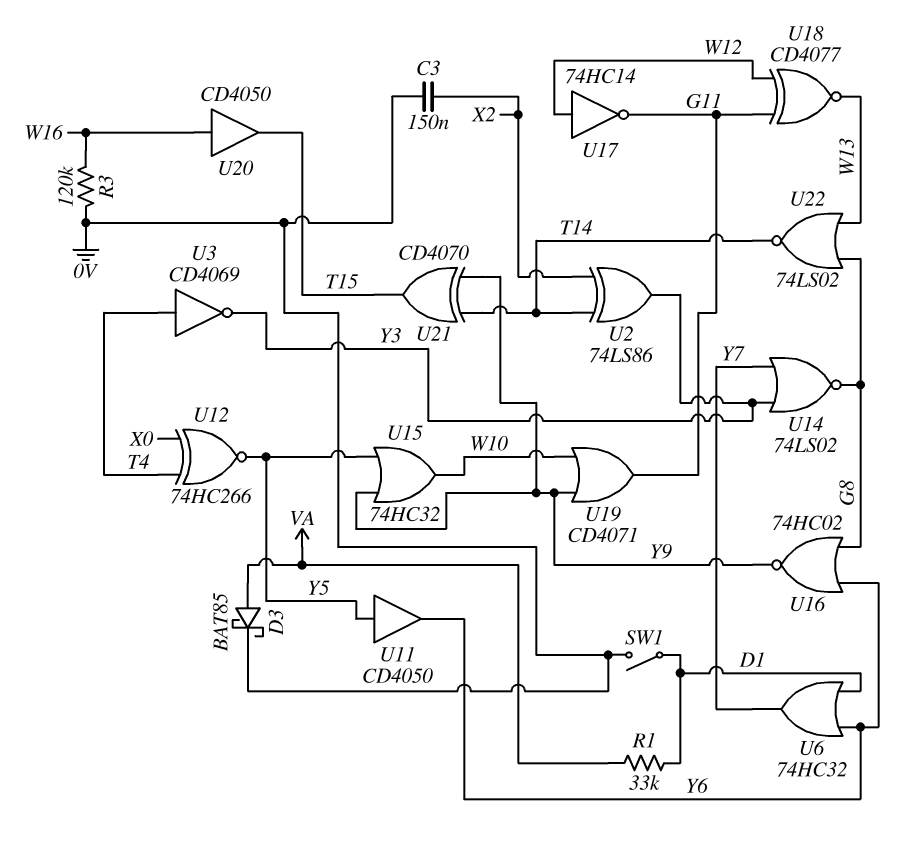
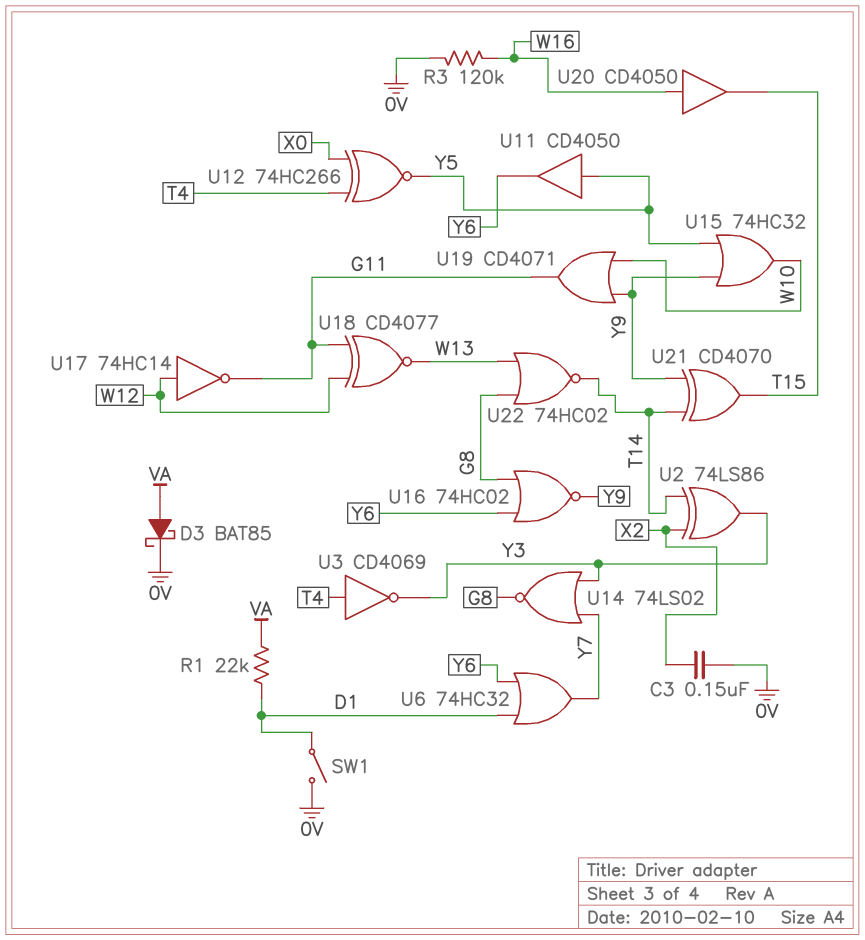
R1: 33k (D1, VA) -> 22k (D1, VA)
U22: NOR 74LS02 (in G8, in W13, out T14) -> NOR 74HC02 (in G8, in W13, out T14)

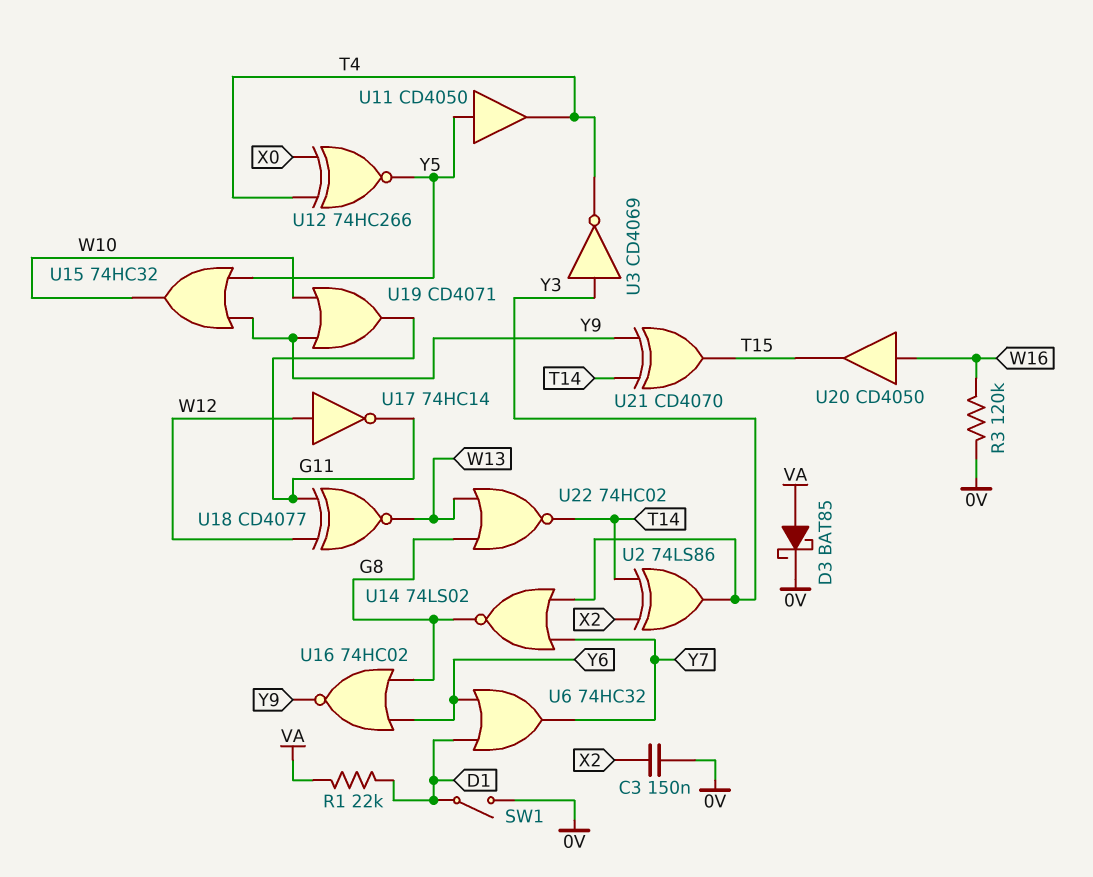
U3: NOT CD4069 (in T4, out Y3) -> NOT CD4069 (in Y3, out T4)
U11: buffer CD4050 (in Y5, out Y6) -> buffer CD4050 (in Y5, out T4)

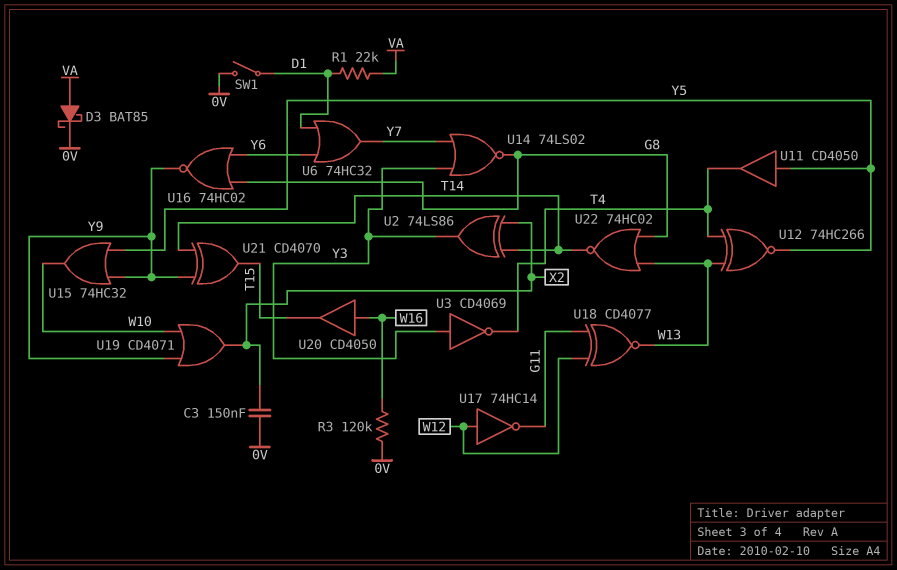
U12: XNOR 74HC266 (in T4, in X0, out Y5) -> XNOR 74HC266 (in T4, in W13, out Y5)
U19: OR CD4071 (in W10, in Y9, out G11) -> OR CD4071 (in W10, in Y9, out X2)

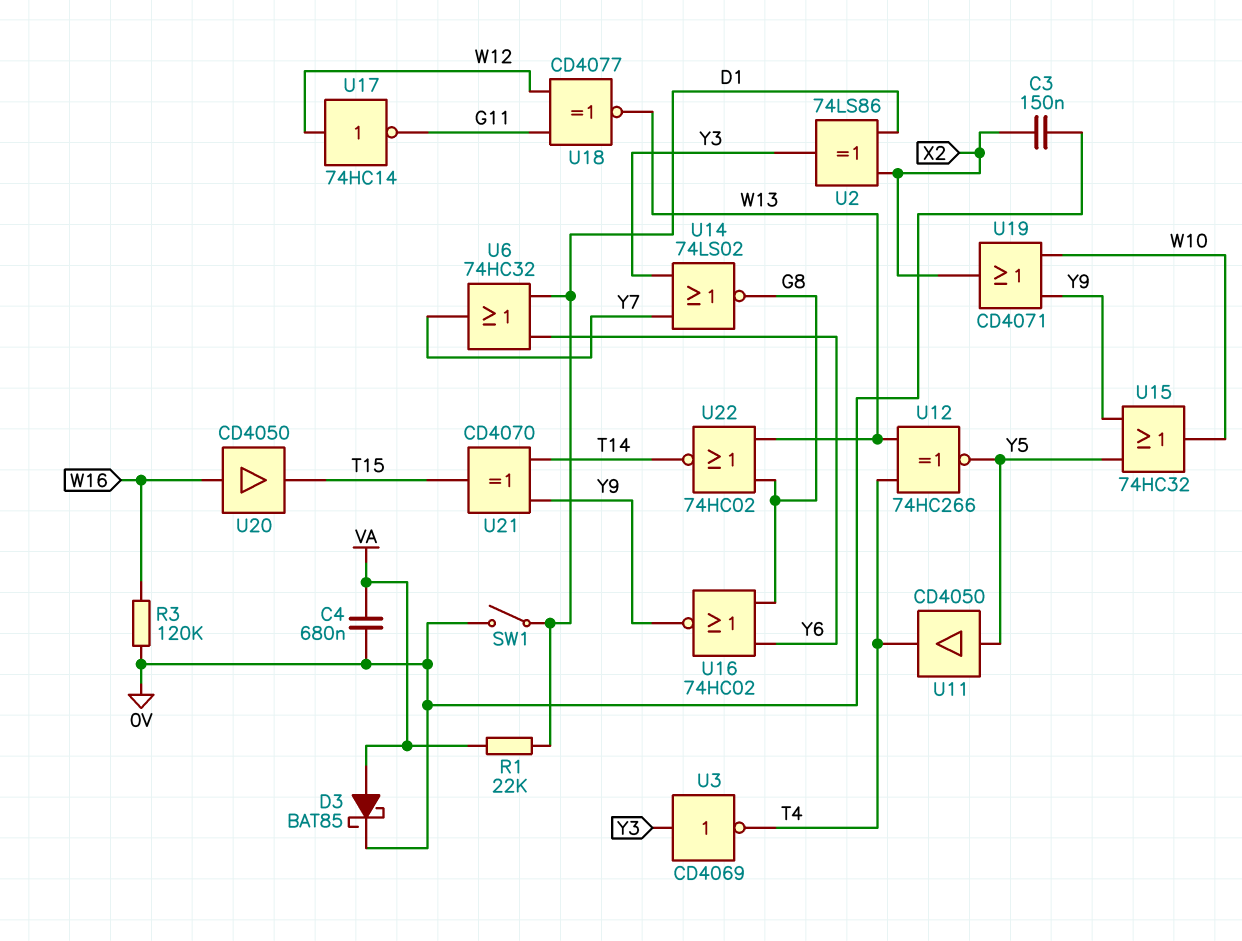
C4: none -> 680nF (0V, VA)
U2: XOR 74LS86 (in T14, in X2, out Y3) -> XOR 74LS86 (in D1, in X2, out Y3)

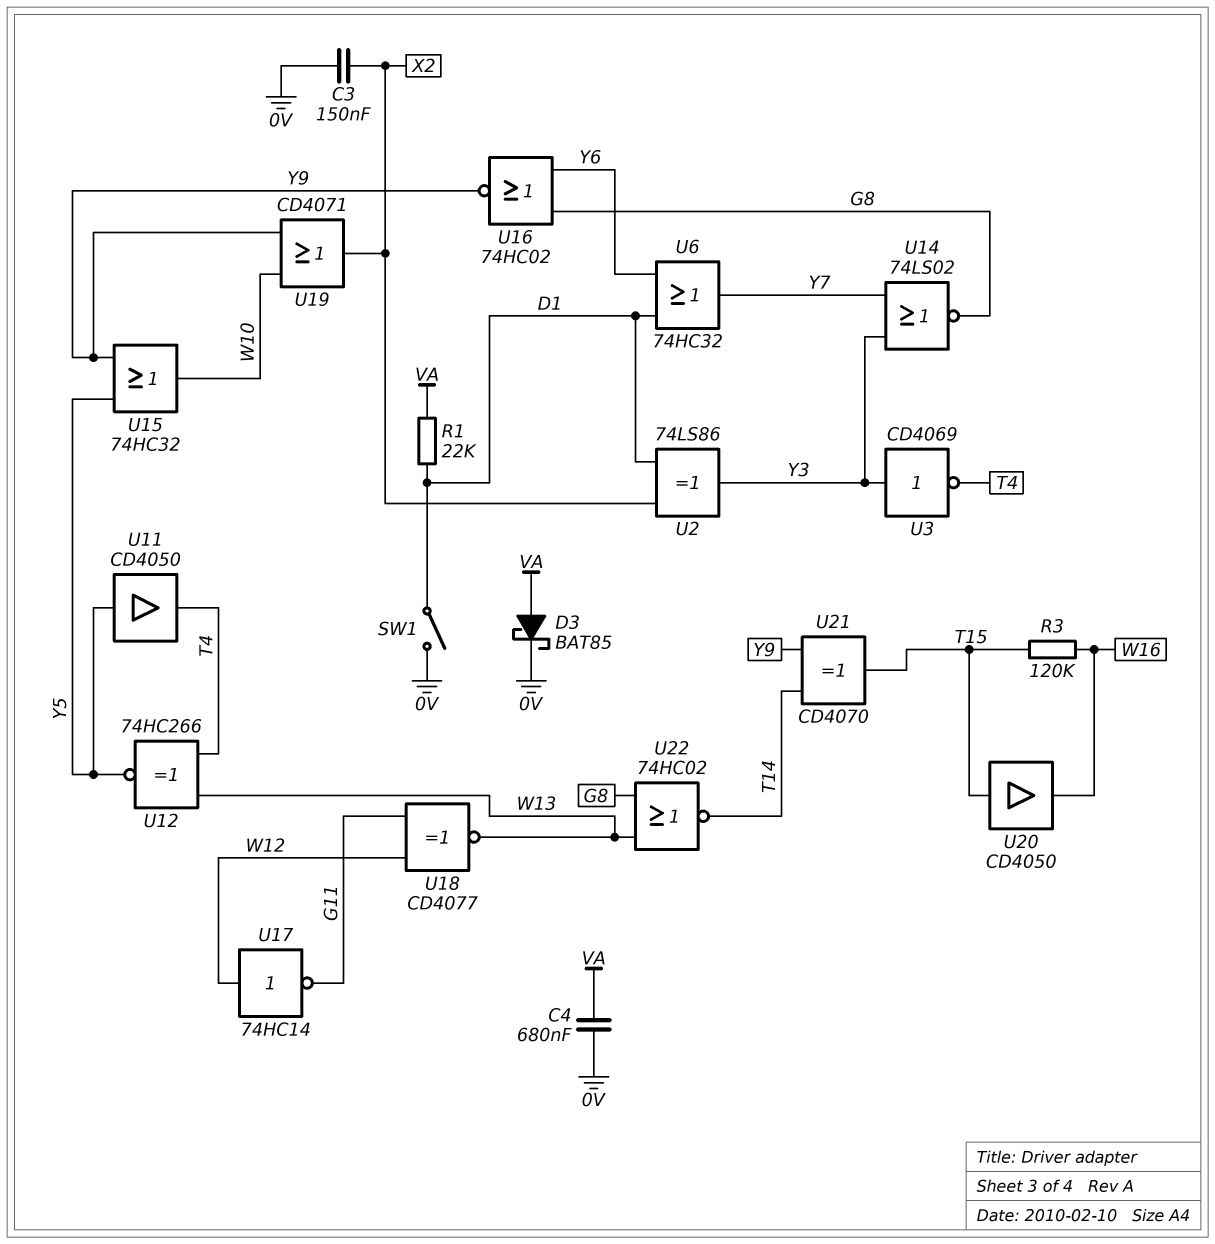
R3: 120k (0V, W16) -> 120k (T15, W16)
U20: buffer CD4050 (in W16, out T15) -> buffer CD4050 (in T15, out W16)

